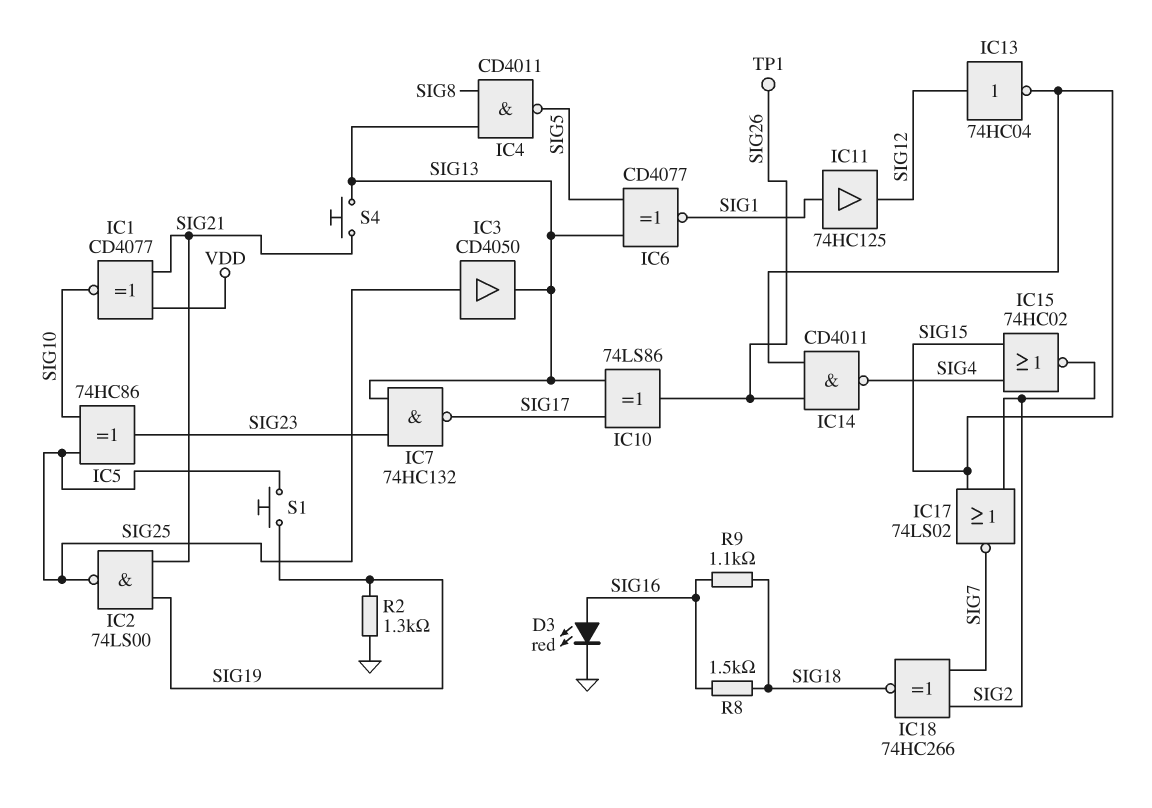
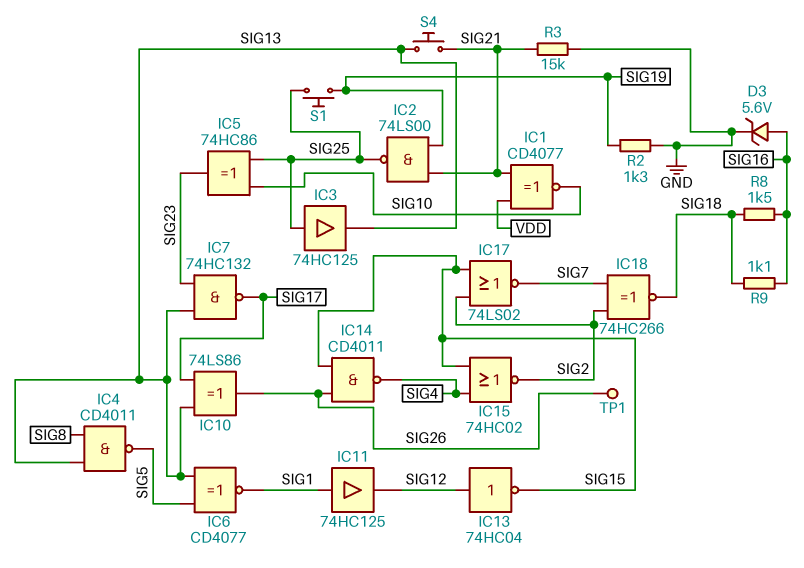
D3: LED red (A SIG16, K GND) -> zener 5.6V (A SIG16, K GND)
IC3: buffer CD4050 (in SIG25, out SIG13) -> buffer 74HC125 (in SIG25, out SIG13)
R3: none -> 15k (GND, SIG21)

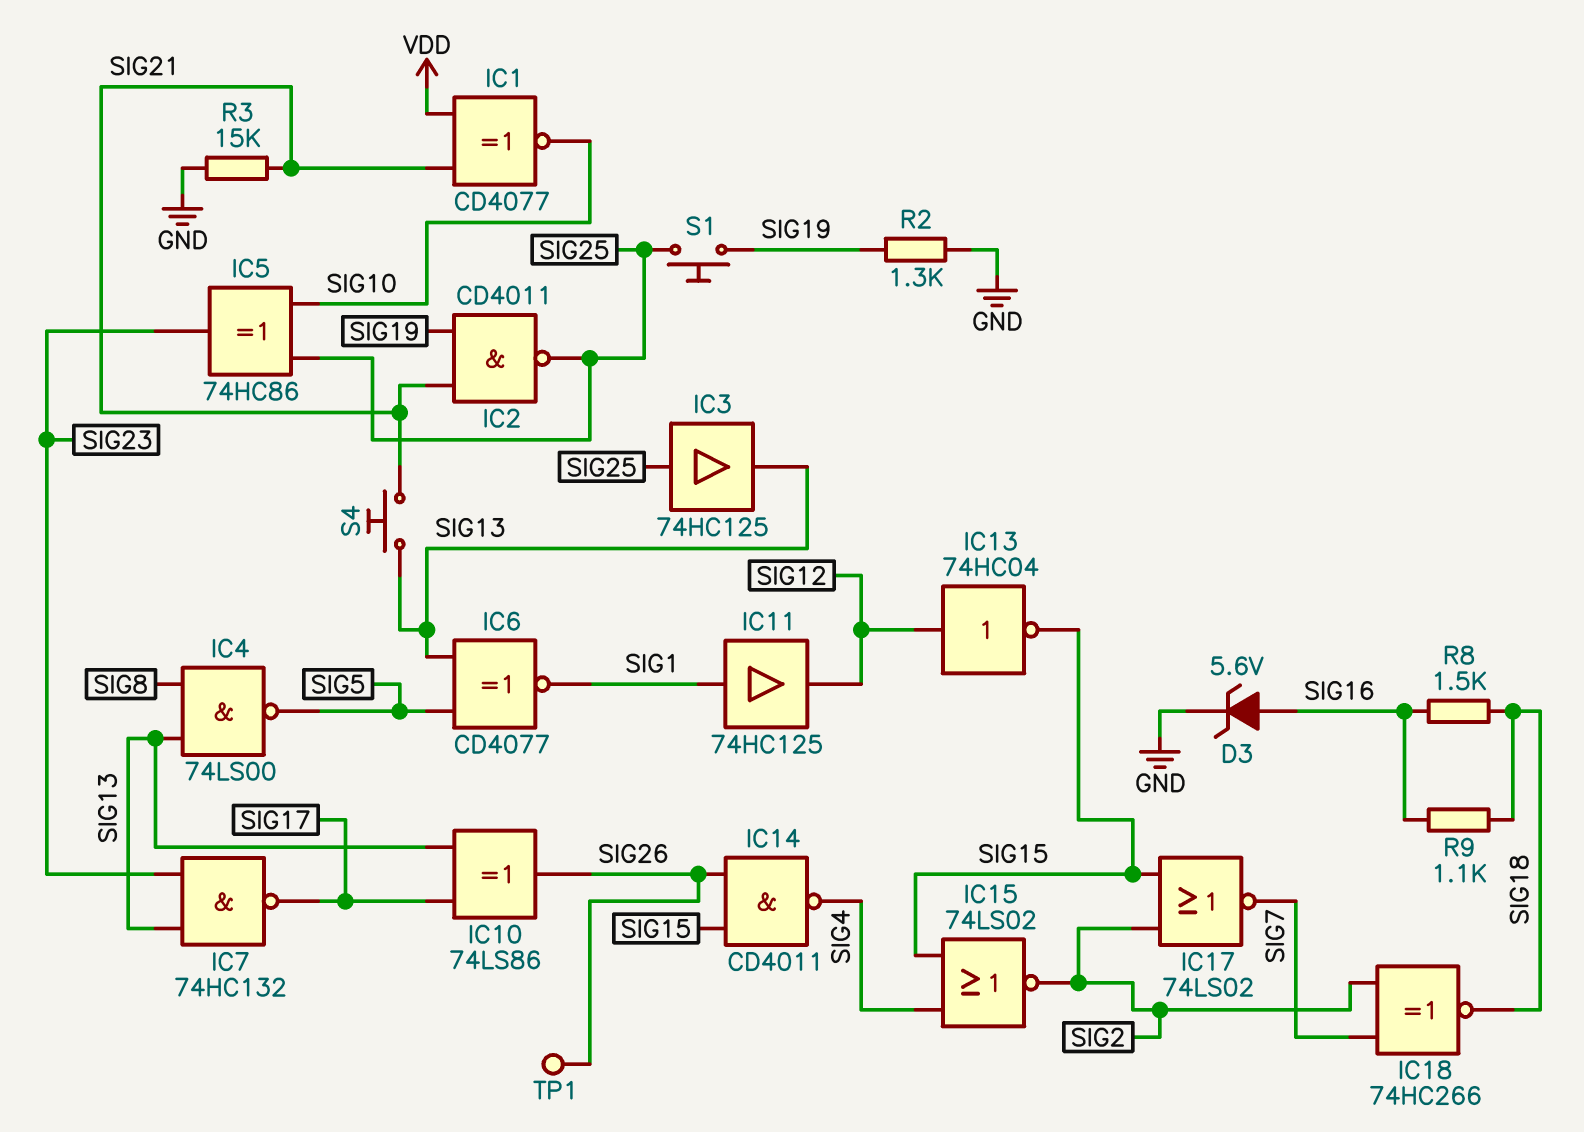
IC2: NAND 74LS00 (in SIG19, in SIG21, out SIG25) -> NAND CD4011 (in SIG19, in SIG21, out SIG25)
IC4: NAND CD4011 (in SIG8, in SIG13, out SIG5) -> NAND 74LS00 (in SIG8, in SIG13, out SIG5)
IC15: NOR 74HC02 (in SIG4, in SIG15, out SIG2) -> NOR 74LS02 (in SIG4, in SIG15, out SIG2)

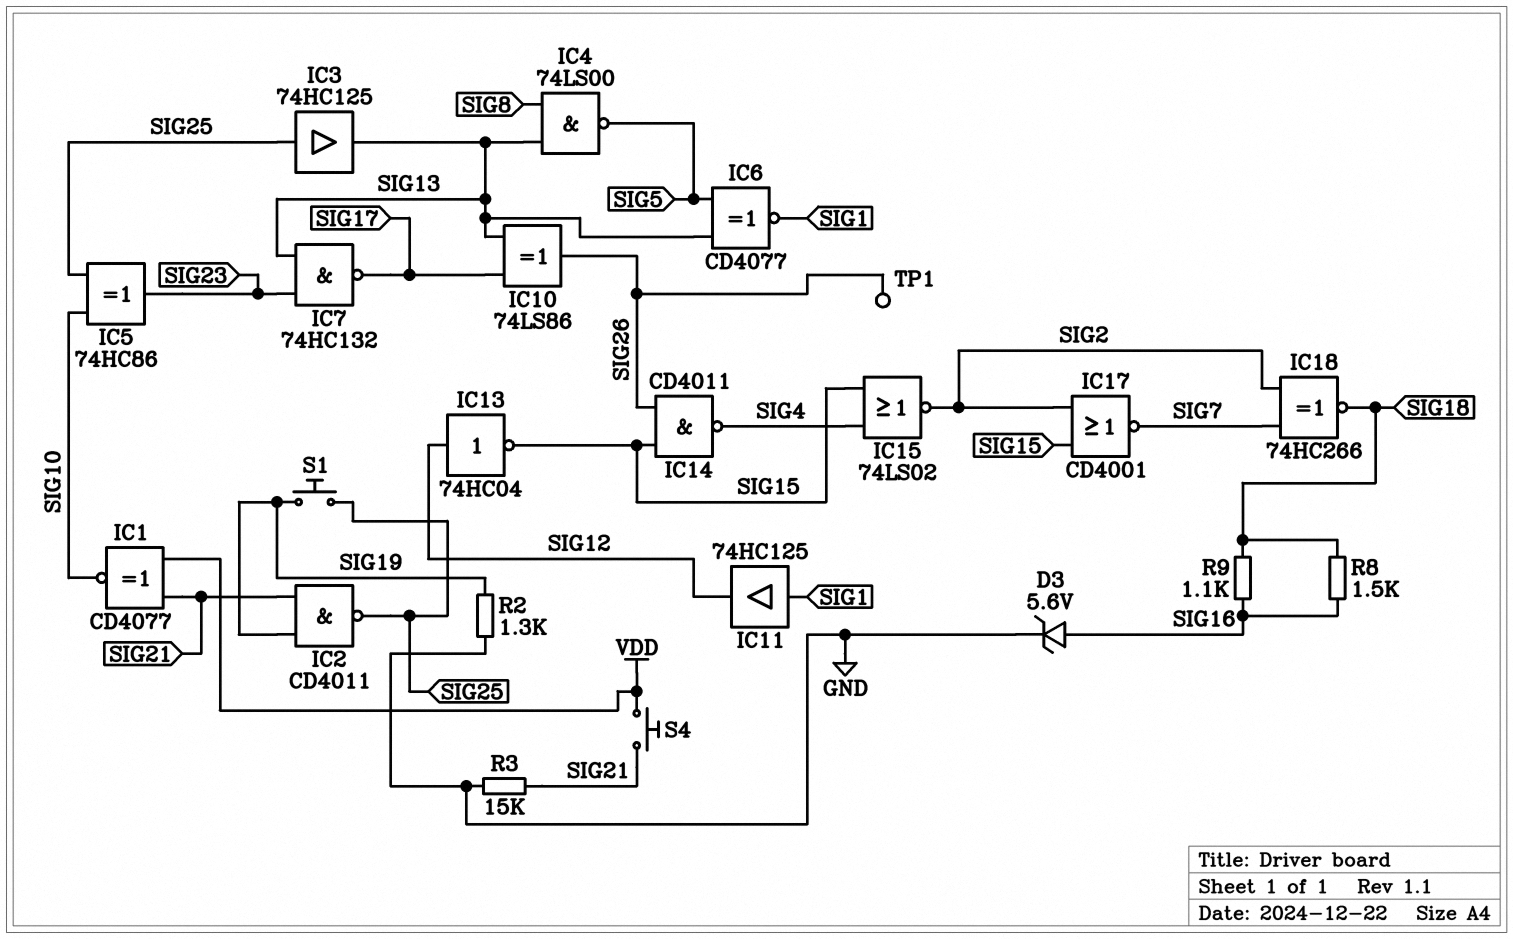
IC17: NOR 74LS02 (in SIG2, in SIG15, out SIG7) -> NOR CD4001 (in SIG2, in SIG15, out SIG7)
S4: button (SIG13, SIG21) -> button (SIG21, VDD)

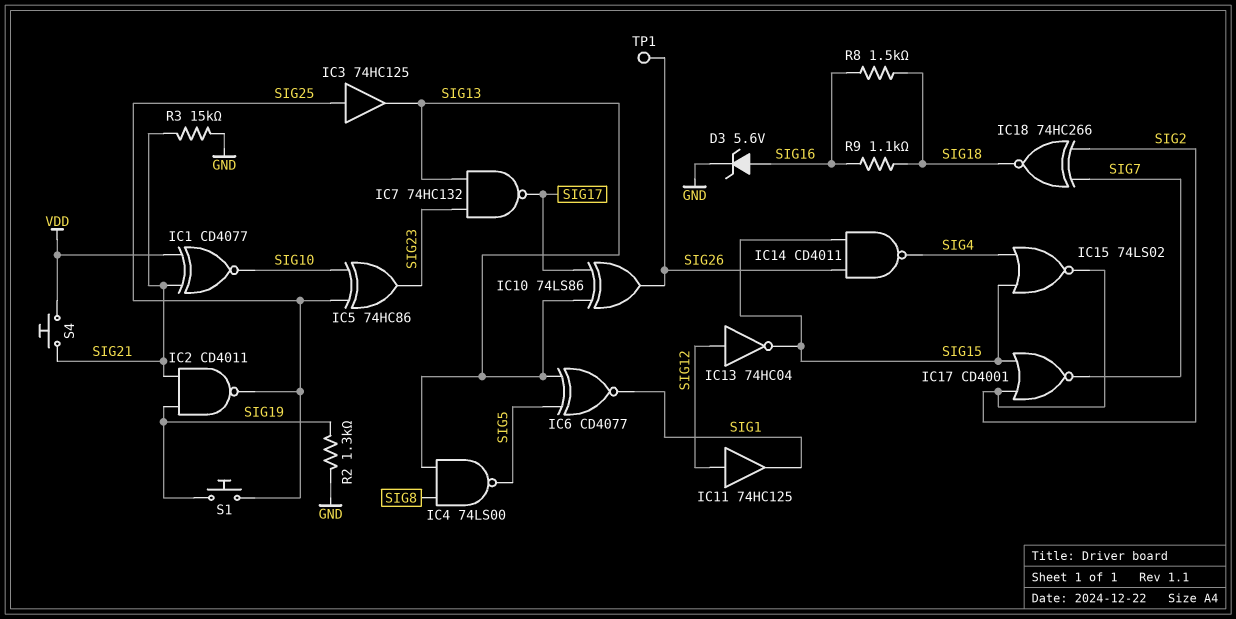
IC11: buffer 74HC125 (in SIG1, out SIG12) -> buffer 74HC125 (in SIG12, out SIG1)

